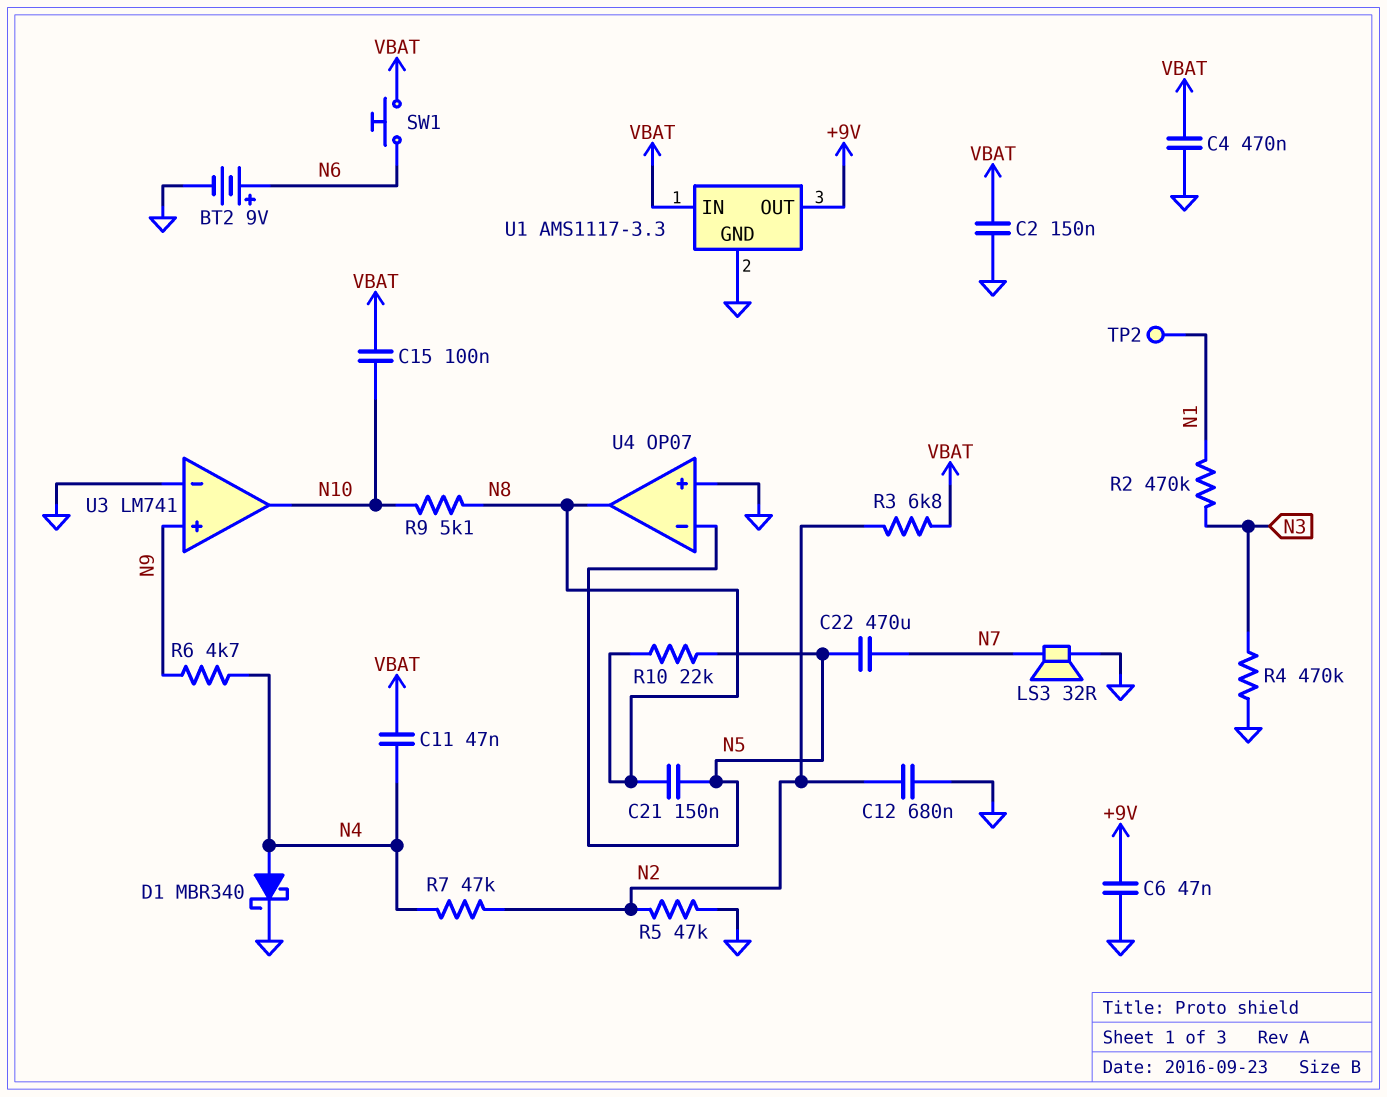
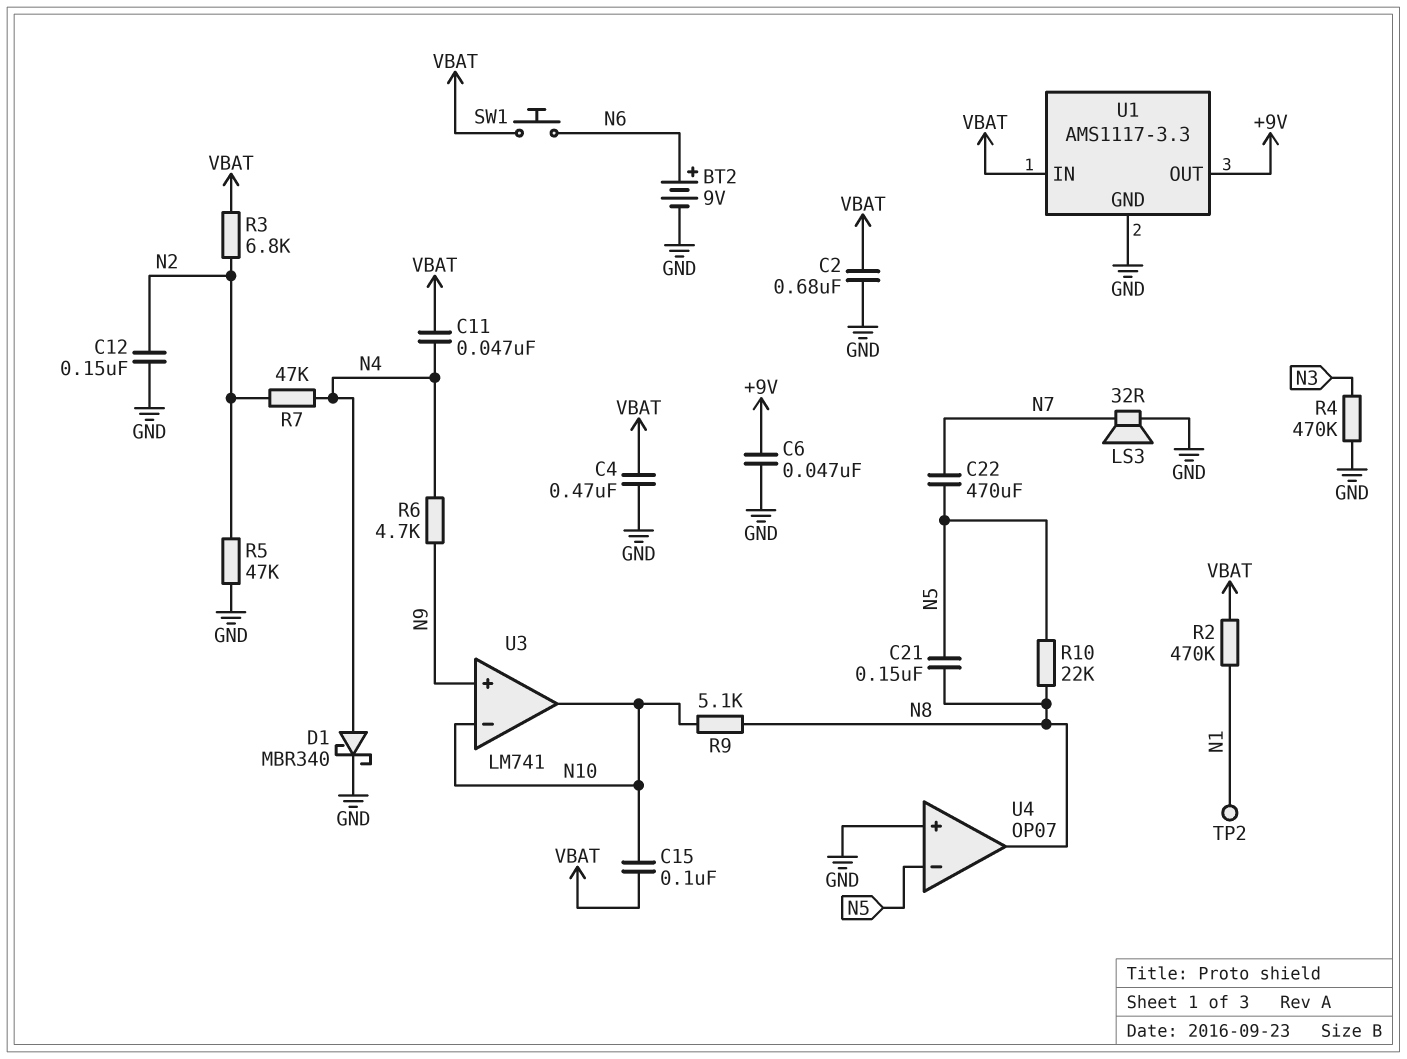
C2: 150nF (GND, VBAT) -> 680nF (GND, VBAT)
C12: 680nF (GND, N2) -> 150nF (GND, N2)
R2: 470k (N1, N3) -> 470k (N1, VBAT)
U3 pin in-: GND -> N10

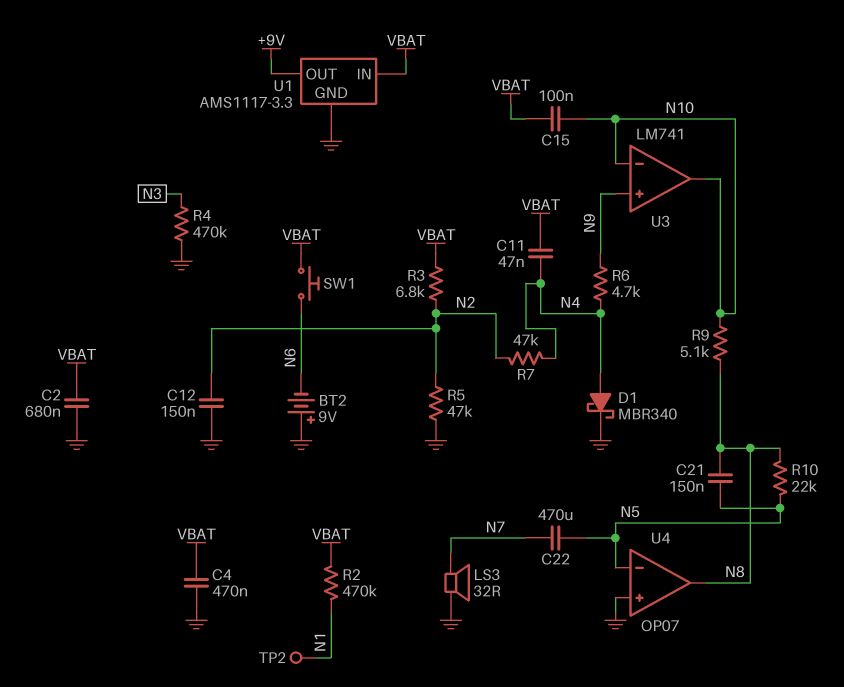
BT2: 9V (plus N6, minus GND) -> 9V (plus GND, minus N6)
C6: 47nF (+9V, GND) -> none

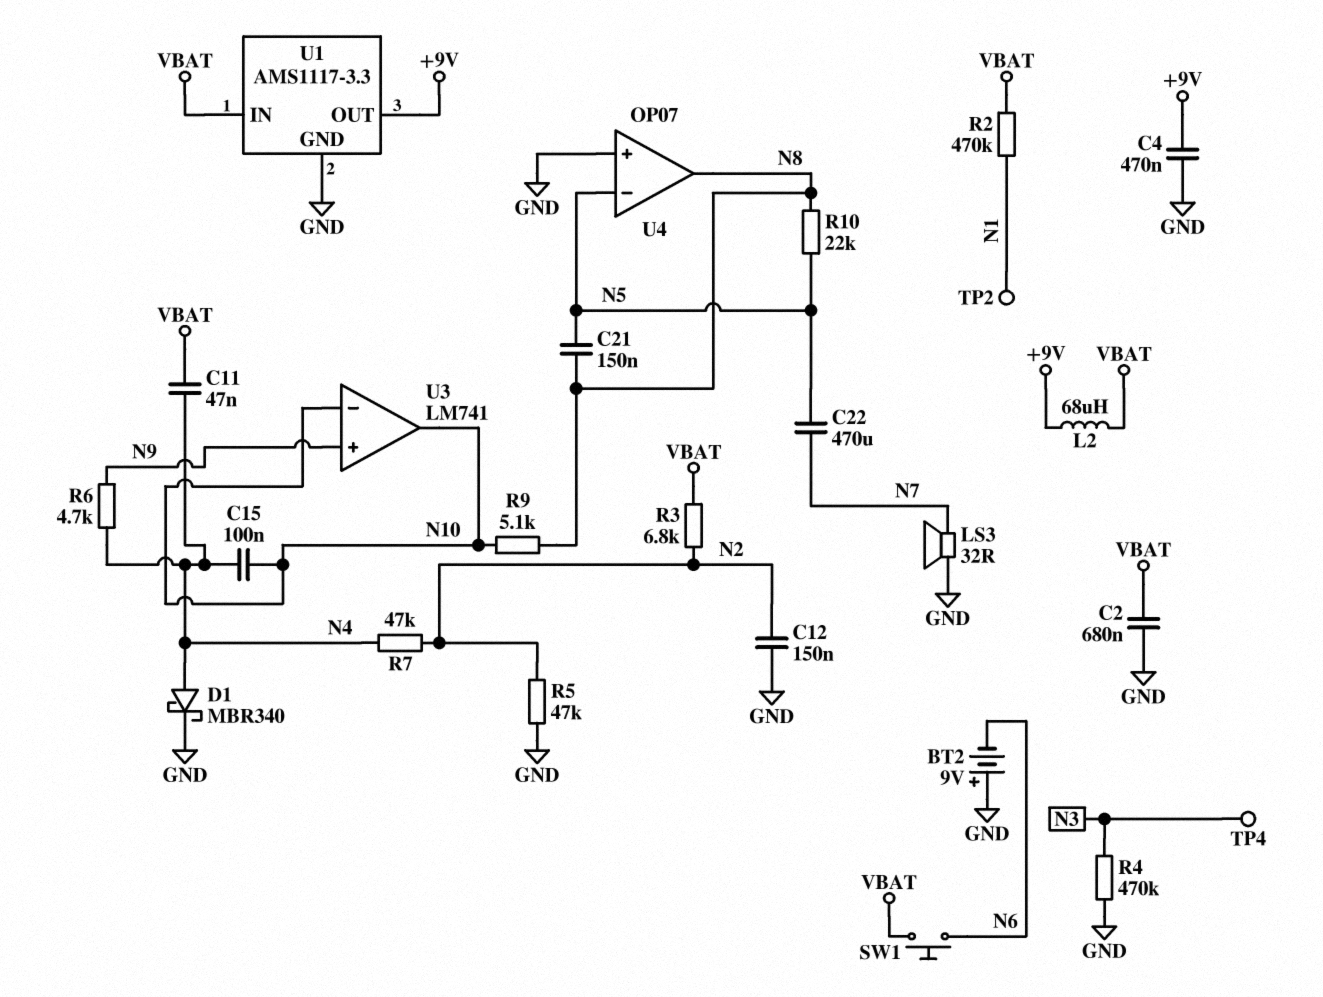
C4: 470nF (GND, VBAT) -> 470nF (+9V, GND)
C15: 100nF (N10, VBAT) -> 100nF (N4, N10)
L2: none -> 68uH (+9V, VBAT)
TP4: none -> test point (N3)

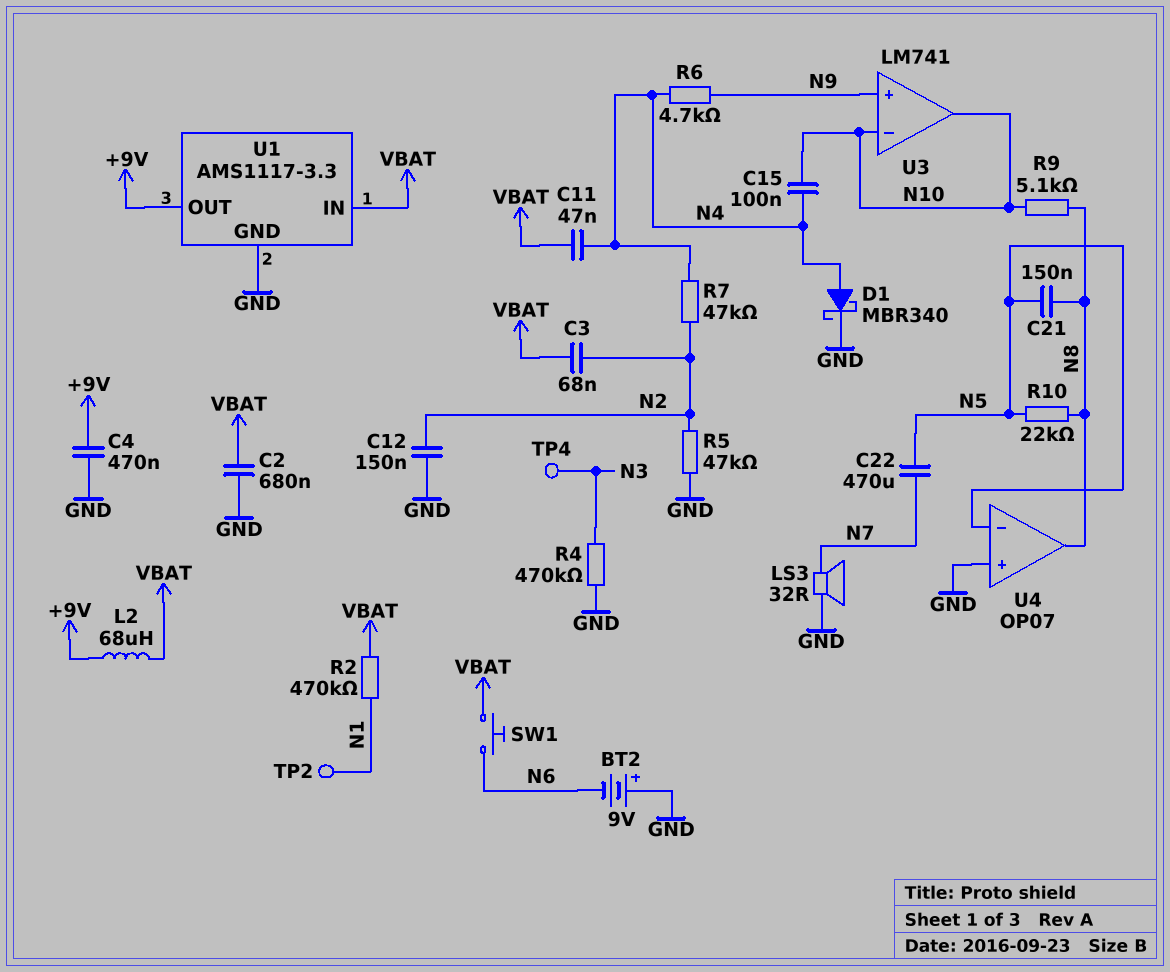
C3: none -> 68nF (N2, VBAT)
R3: 6.8k (N2, VBAT) -> none

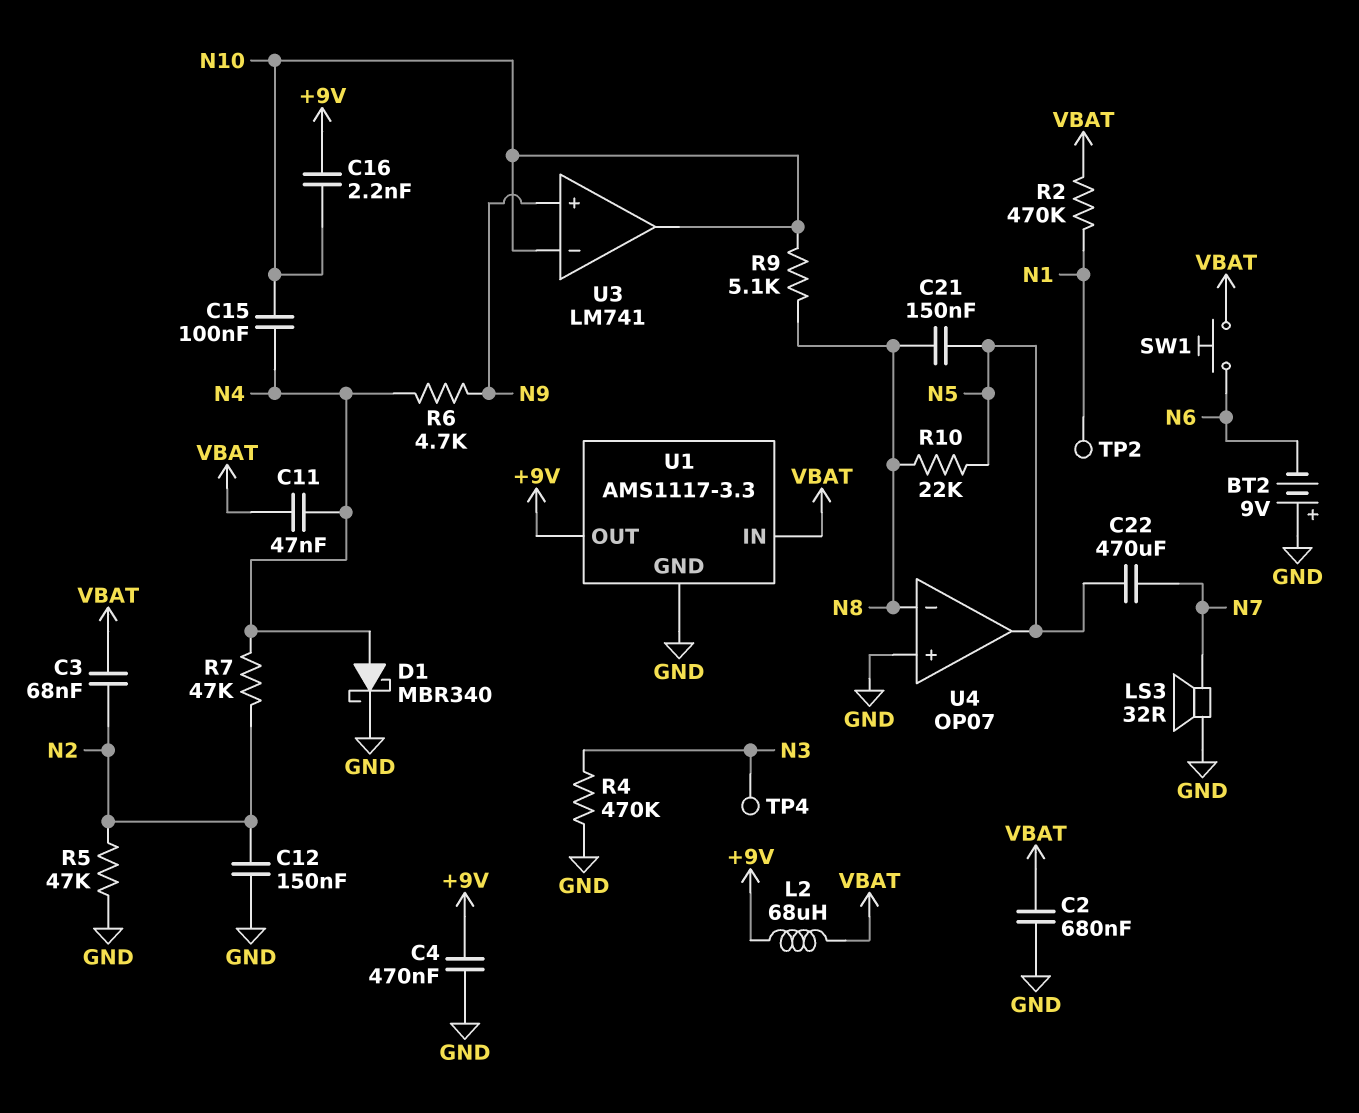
C16: none -> 2.2nF (+9V, N10)
U4 pin in-: N5 -> N8
U4 pin out: N8 -> N5

